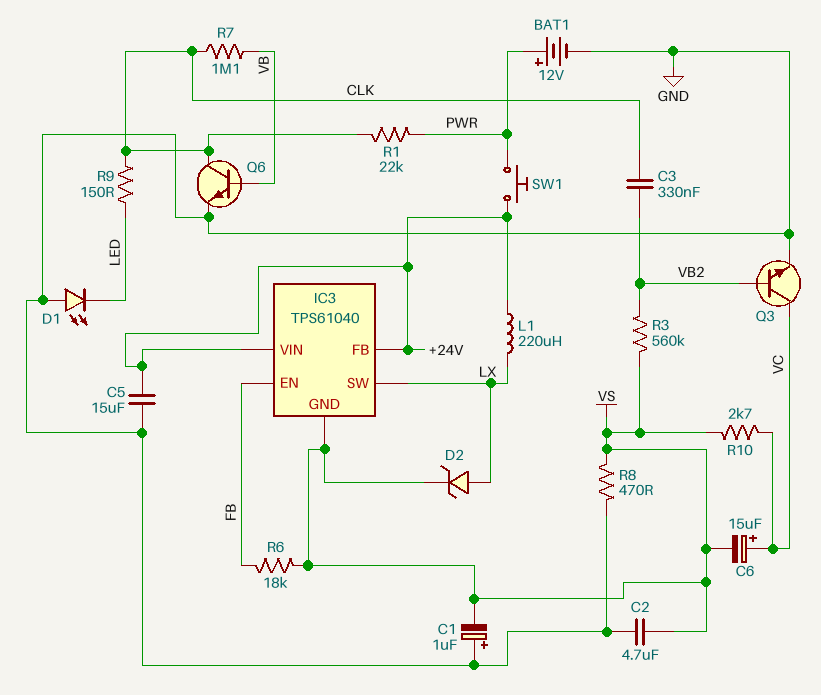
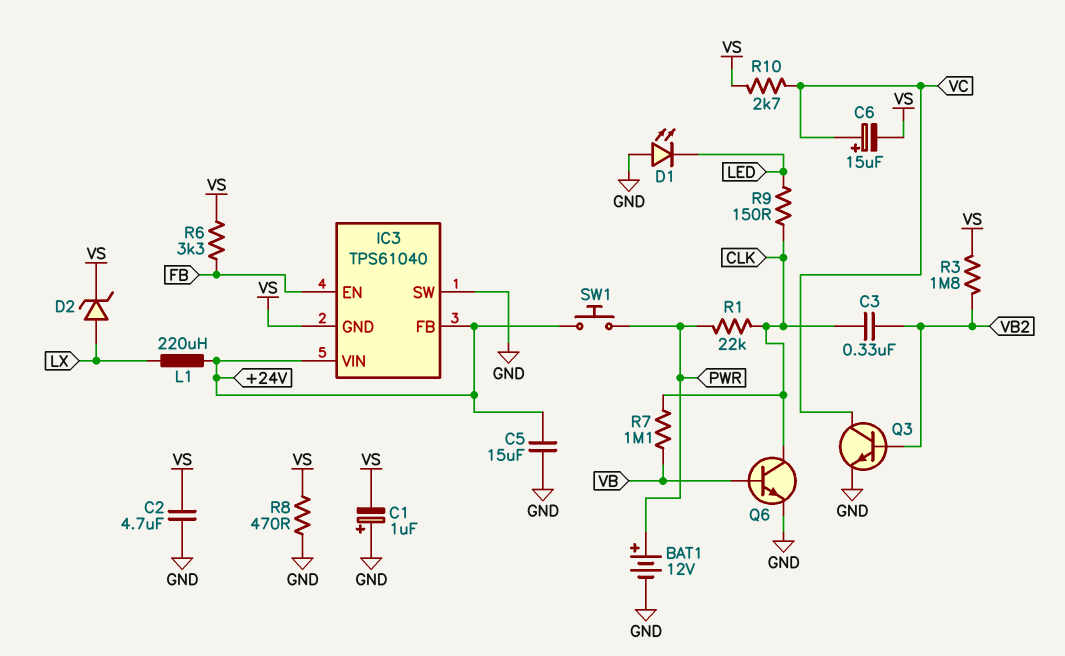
IC3 pin SW: LX -> GND
R3: 560k (VB2, VS) -> 1.8M (VB2, VS)
R6: 18k (FB, VS) -> 3.3k (FB, VS)

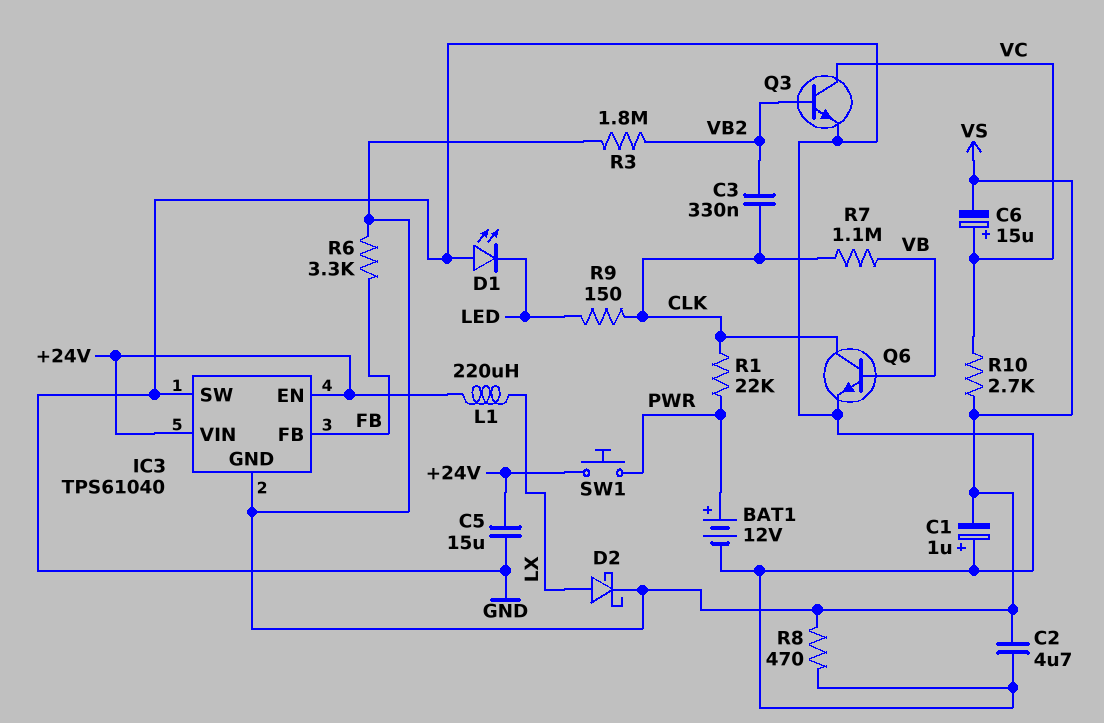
D2: zener (A LX, K VS) -> schottky (A LX, K VS)
IC3 pin EN: FB -> +24V
IC3 pin FB: +24V -> FB

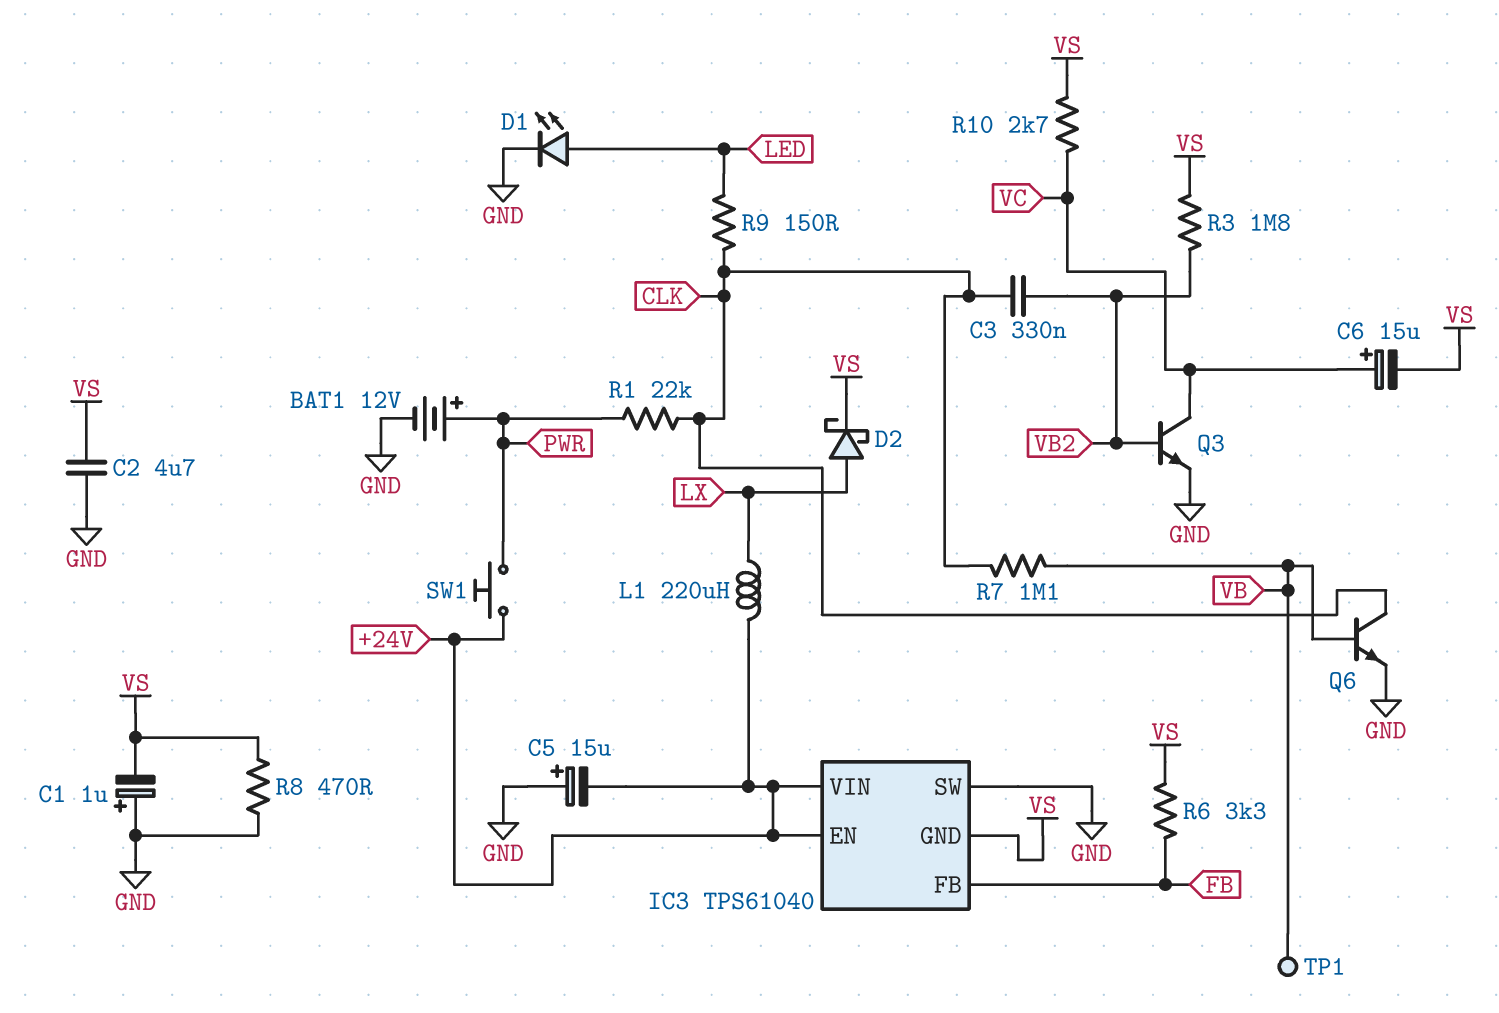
C5: 15uF (+24V, GND) -> 15uF (plus GND, minus +24V)
D1: LED (A GND, K LED) -> LED (A LED, K GND)
TP1: none -> test point (VB)

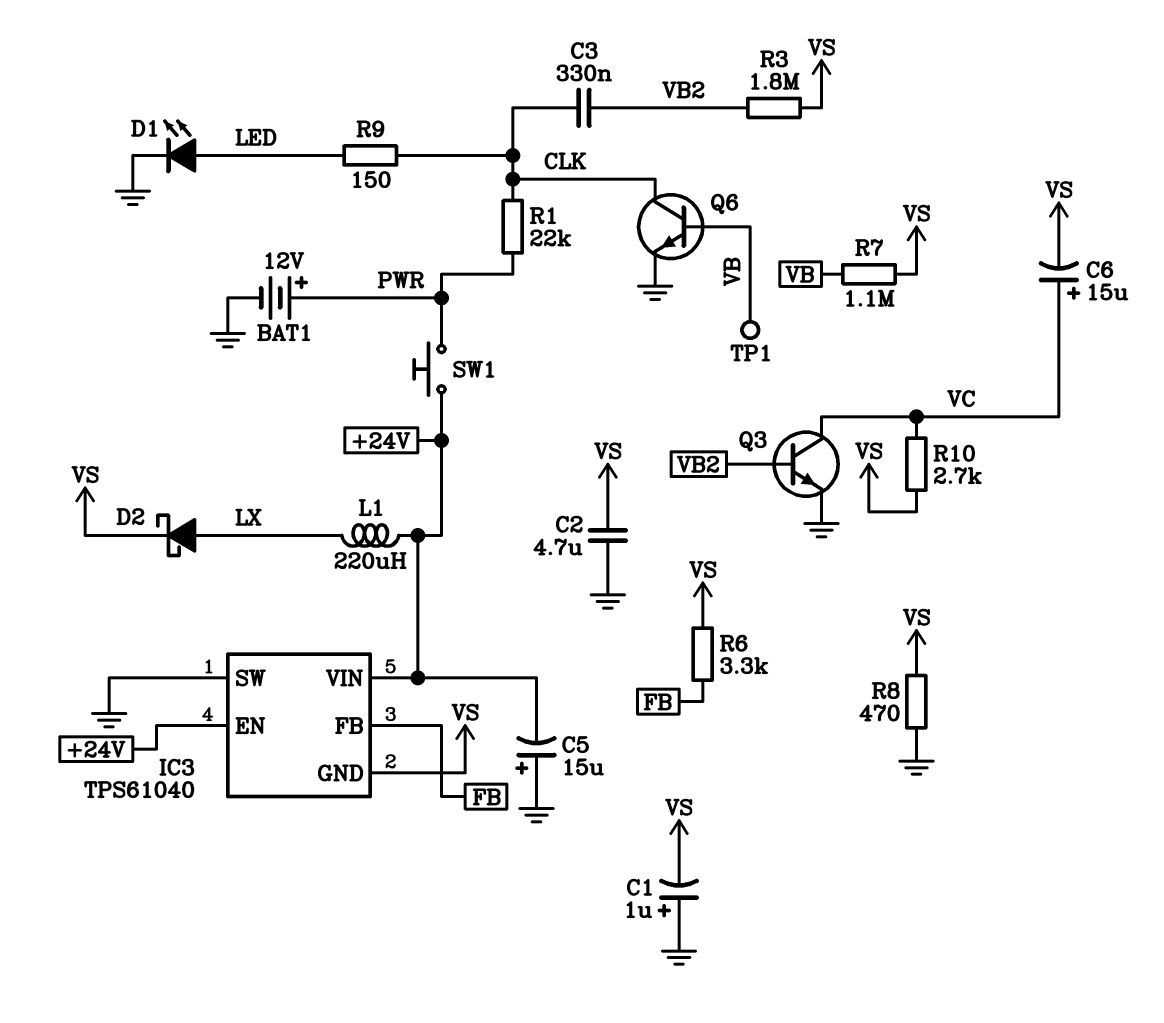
R7: 1.1M (CLK, VB) -> 1.1M (VB, VS)

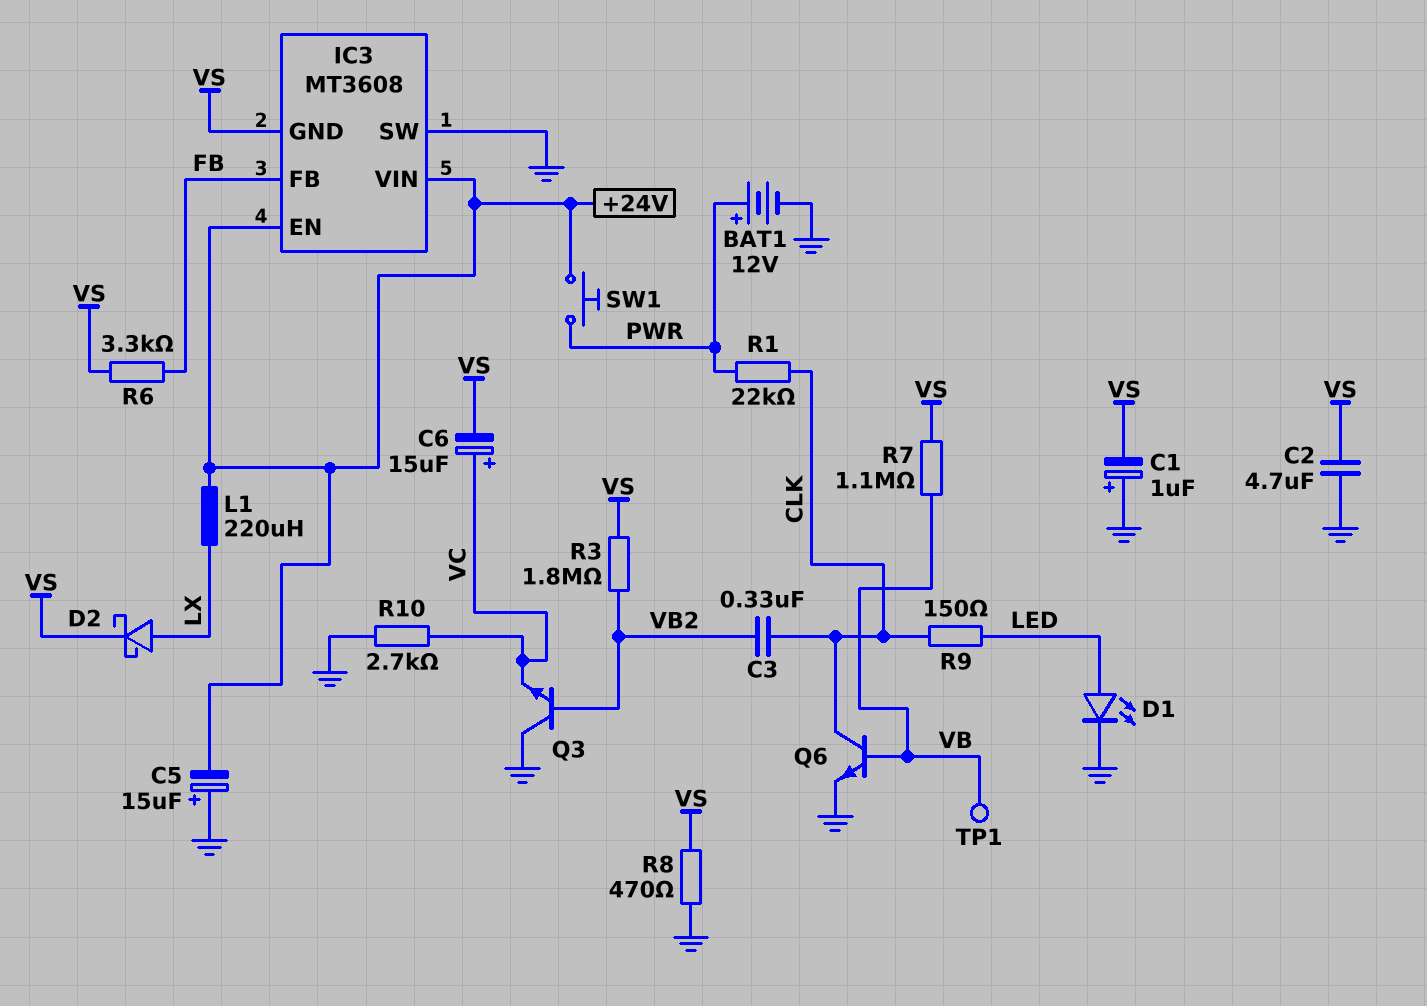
IC3: TPS61040 -> MT3608
Q3: NPN (B VB2, C VC, E GND) -> NPN (B VB2, C GND, E VC)
R10: 2.7k (VC, VS) -> 2.7k (GND, VC)

